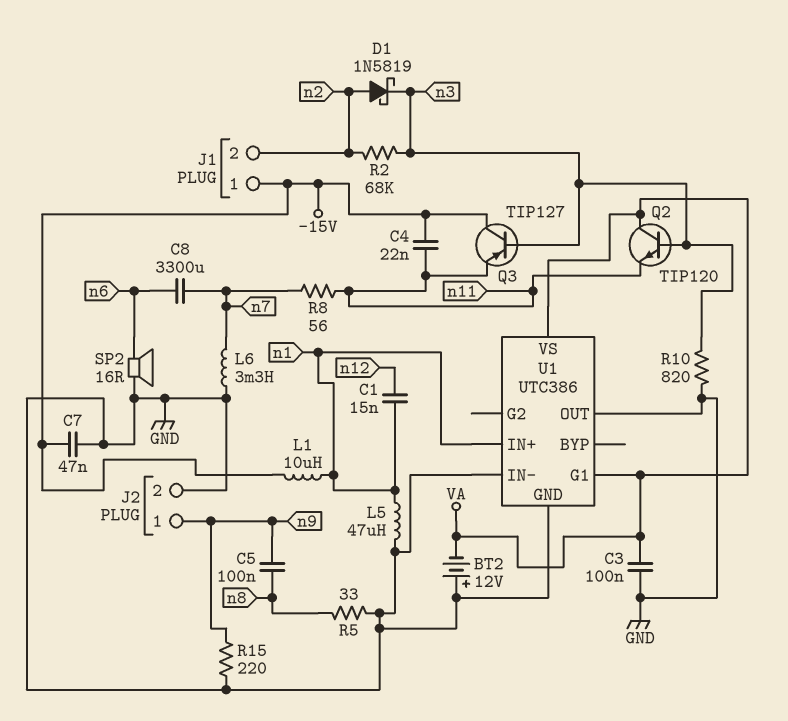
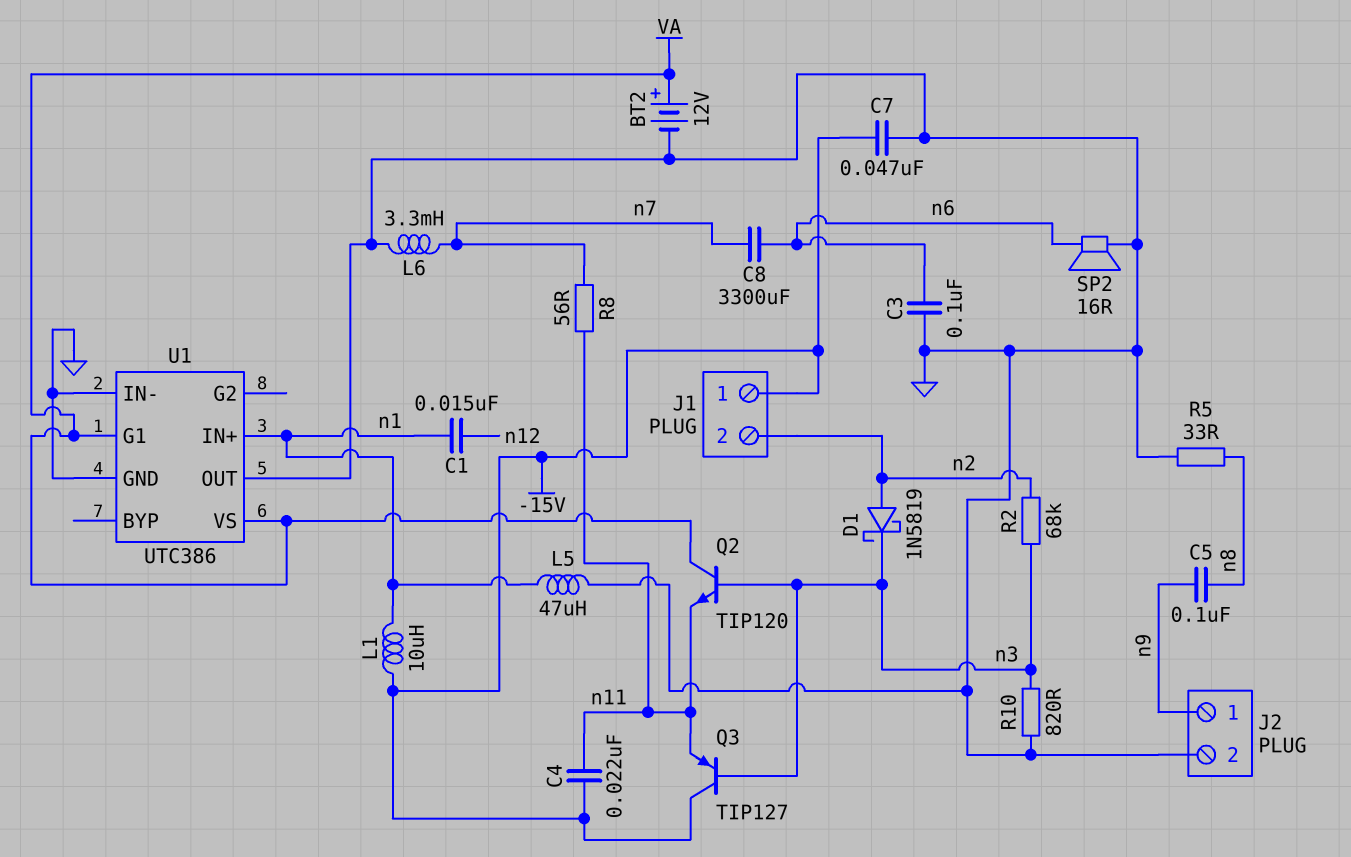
BT2: 12V (plus GND, minus VA) -> 12V (plus VA, minus GND)
C3: 100nF (GND, VA) -> 100nF (GND, n6)
R15: 220 (GND, n9) -> none

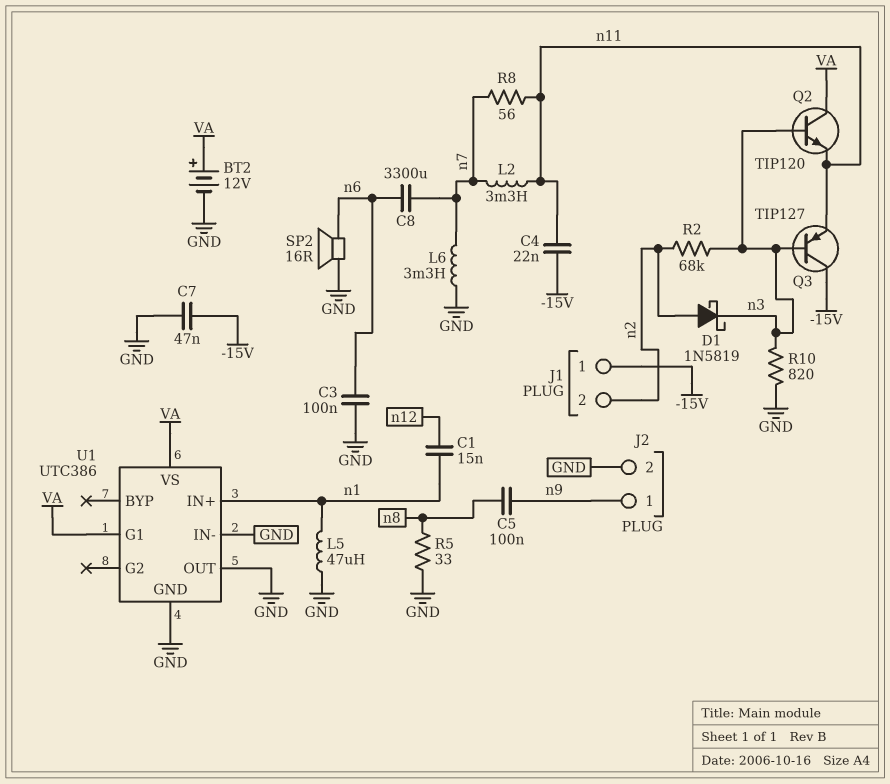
L1: 10uH (-15V, n1) -> none
L2: none -> 3.3mH (n7, n11)

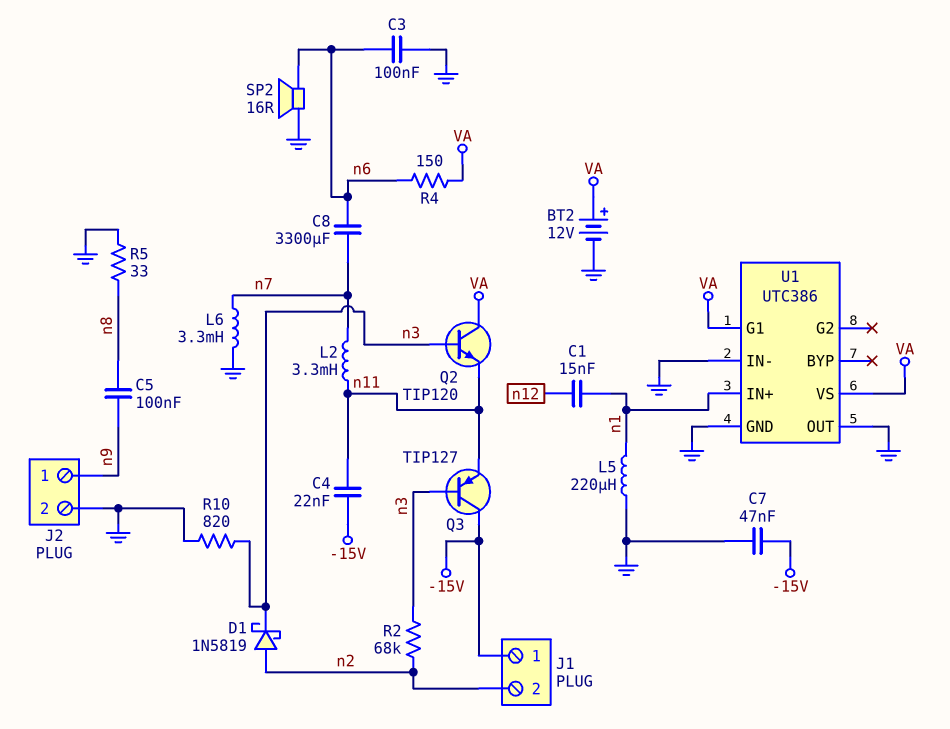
L5: 47uH (GND, n1) -> 220uH (GND, n1)
R4: none -> 150 (VA, n6)
R8: 56 (n7, n11) -> none

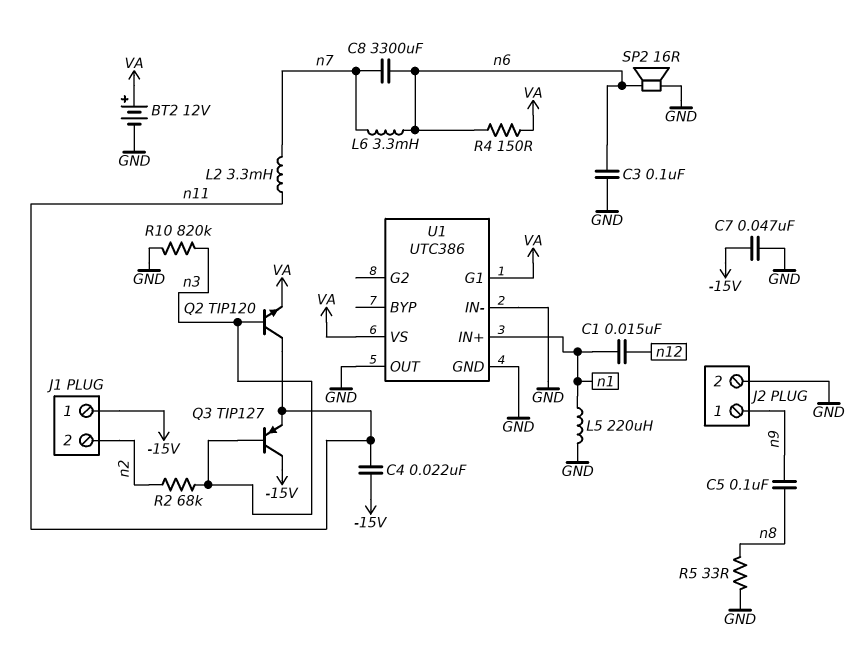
D1: schottky 1N5819 (A n2, K n3) -> none
L6: 3.3mH (GND, n7) -> 3.3mH (n6, n7)
Q2: NPN TIP120 (B n3, C VA, E n11) -> NPN TIP120 (B n3, C n11, E VA)
R10: 820 (GND, n3) -> 820k (GND, n3)

